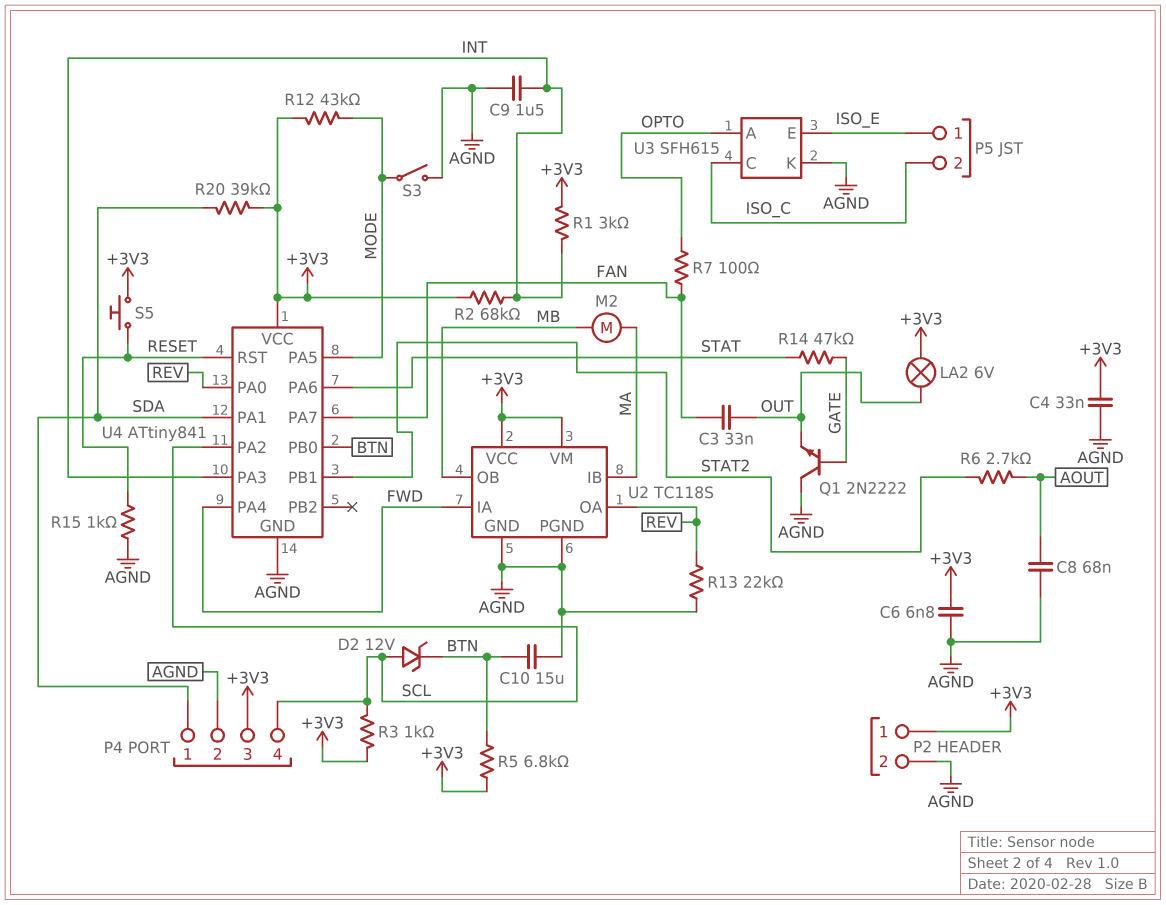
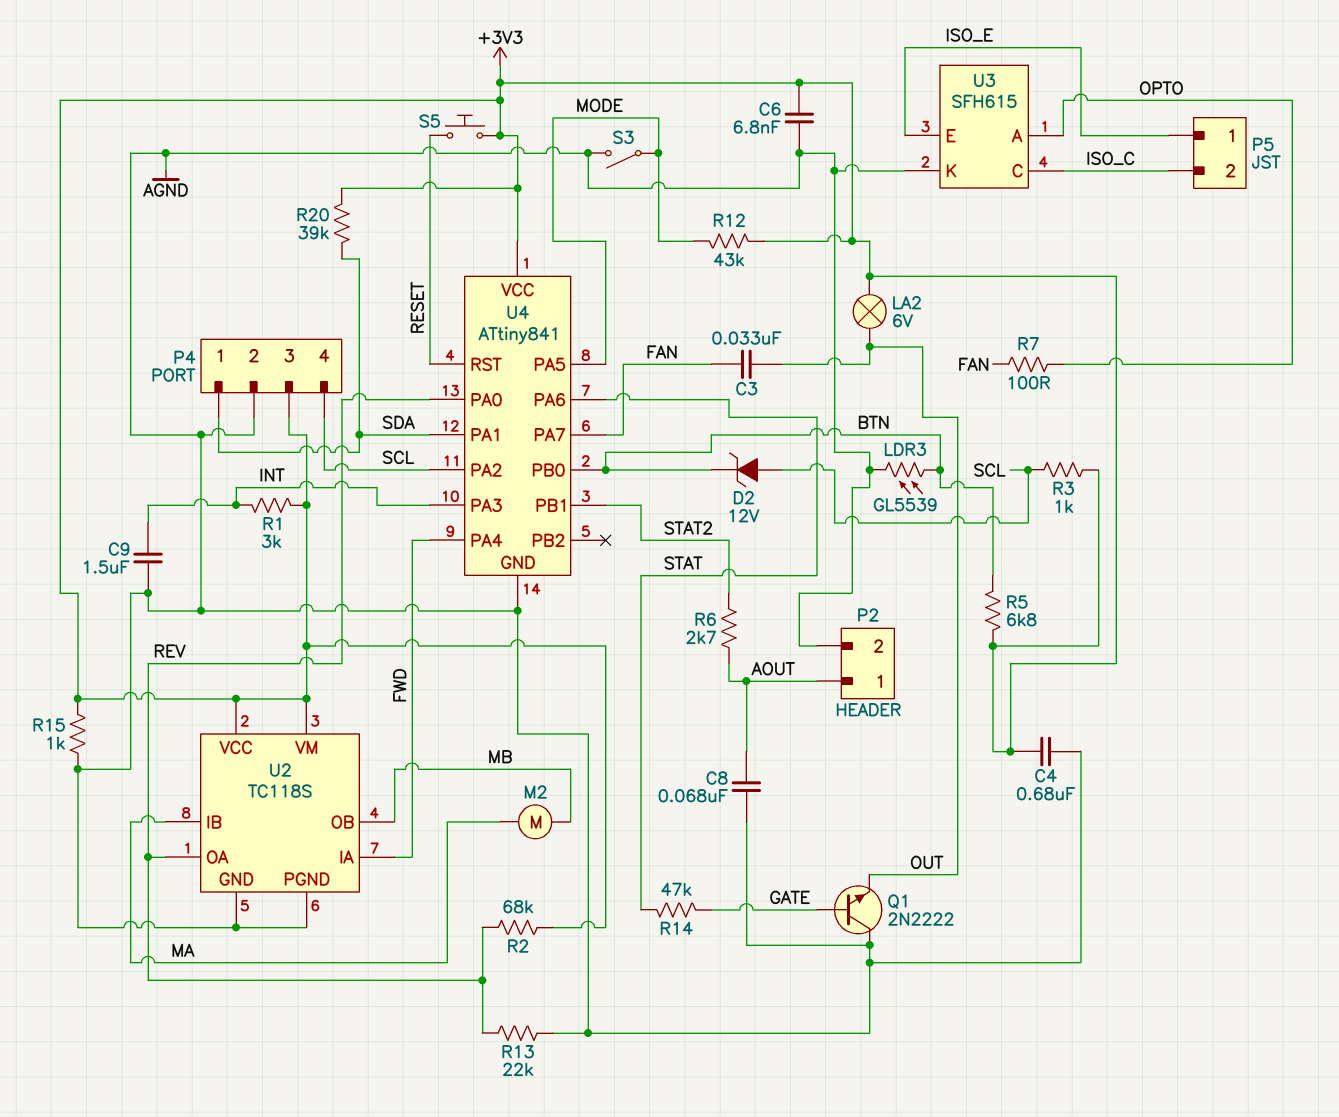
C4: 33nF (+3V3, AGND) -> 680nF (+3V3, AGND)
C10: 15uF (AGND, BTN) -> none
LDR3: none -> GL5539 (AGND, BTN)
P2 pin 1: +3V3 -> AOUT
R2: 68k (+3V3, INT) -> 68k (+3V3, REV)
R15: 1k (AGND, RESET) -> 1k (+3V3, AGND)

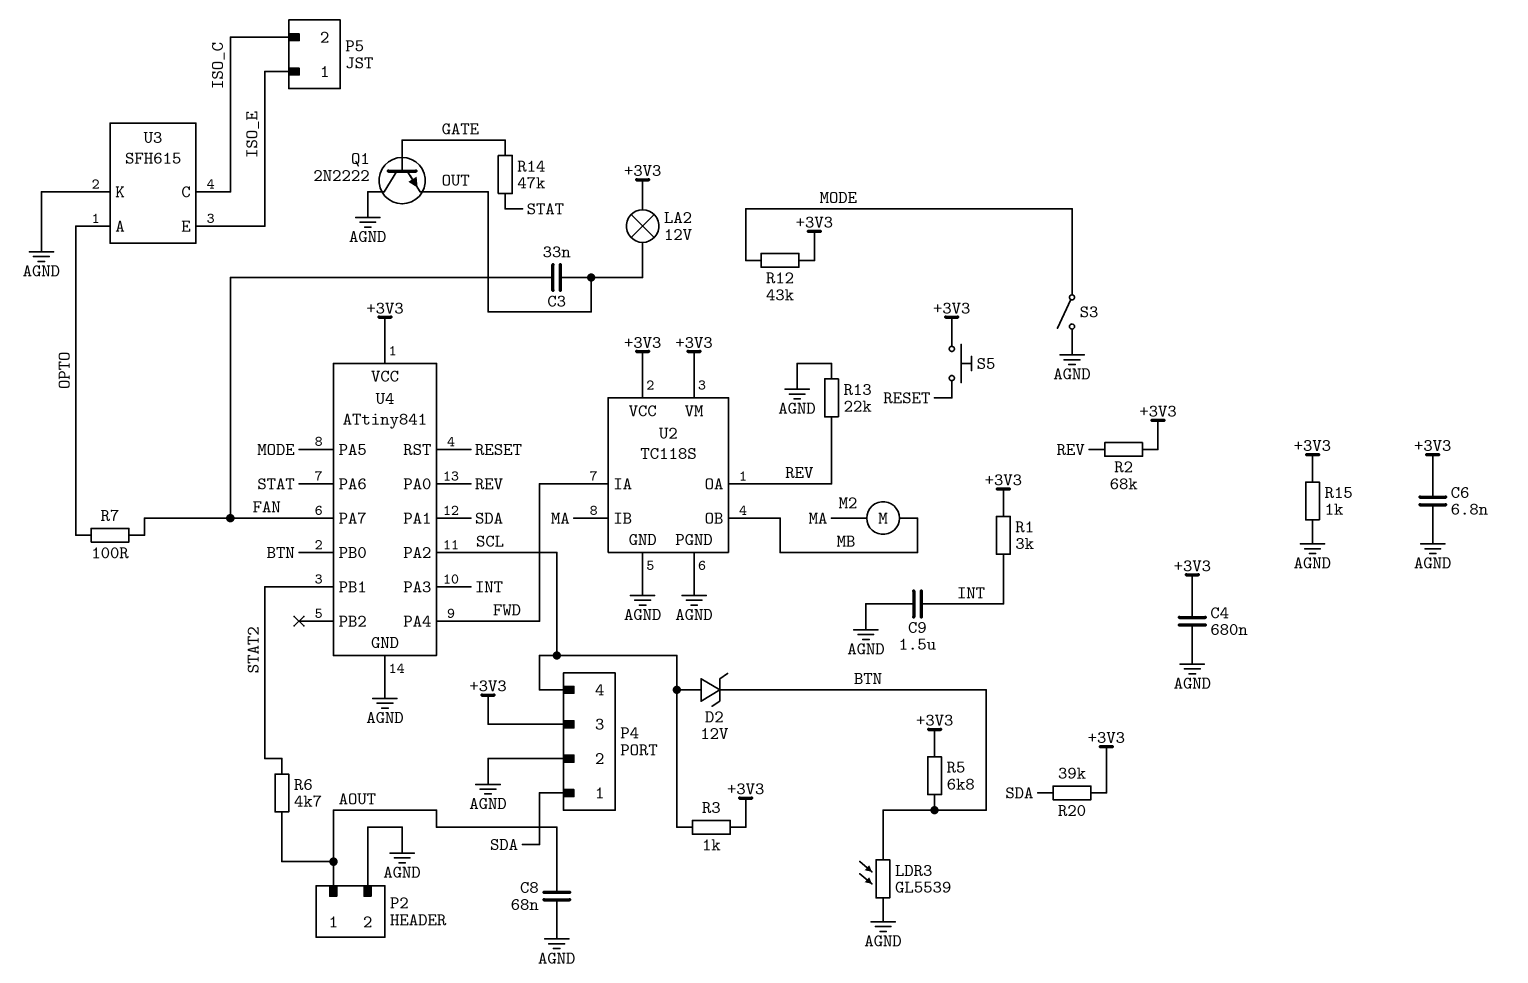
LA2: lamp 6V (+3V3, OUT) -> lamp 12V (+3V3, OUT)
R6: 2.7k (AOUT, STAT2) -> 4.7k (AOUT, STAT2)

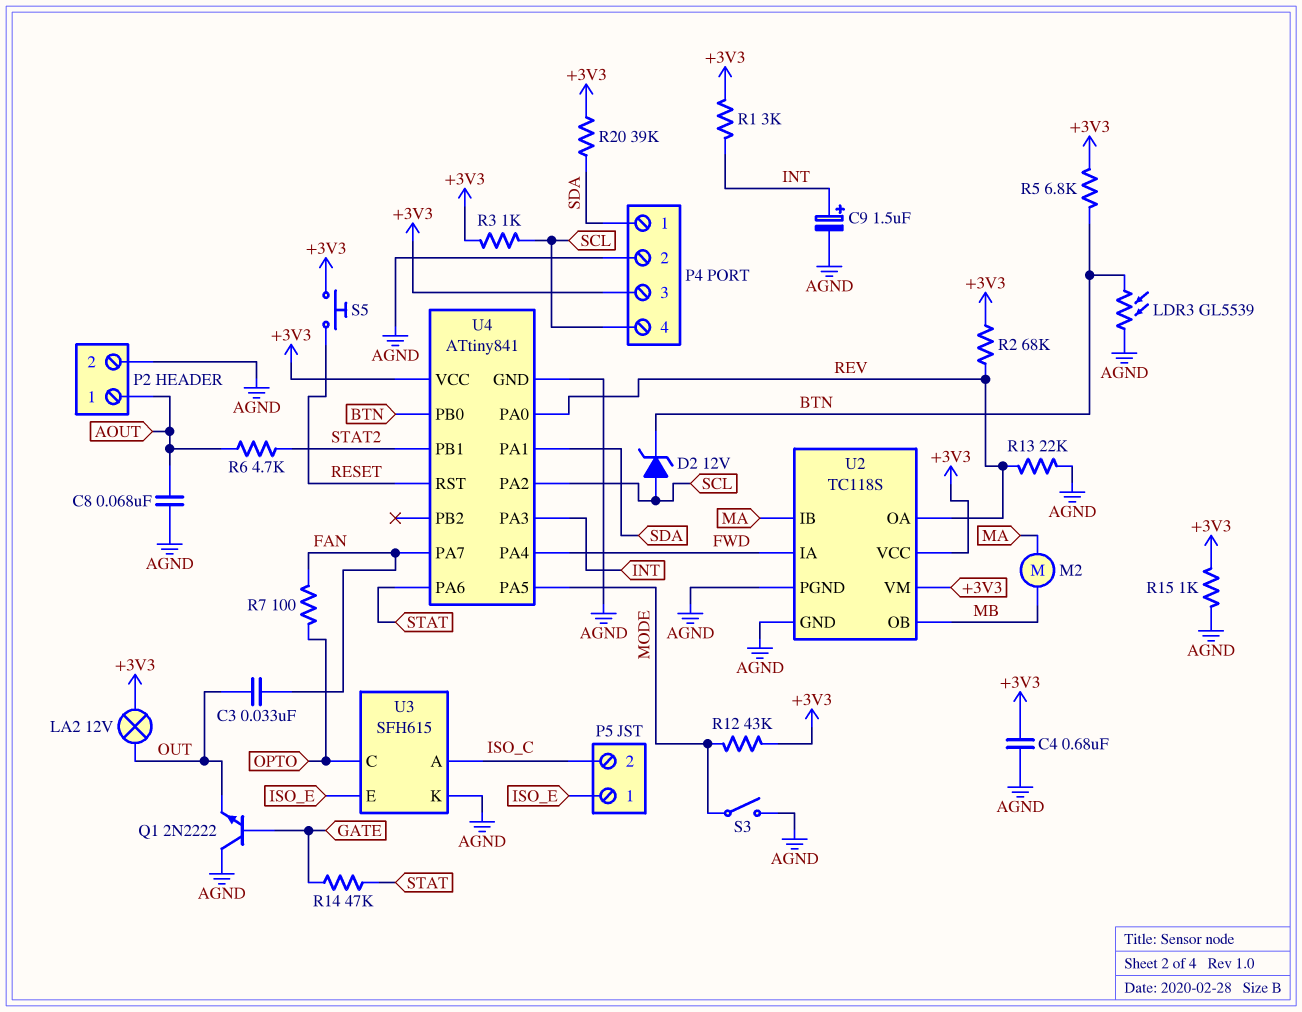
C6: 6.8nF (+3V3, AGND) -> none
C9: 1.5uF (AGND, INT) -> 1.5uF (plus INT, minus AGND)
U3 pin A: OPTO -> ISO_C
U3 pin C: ISO_C -> OPTO

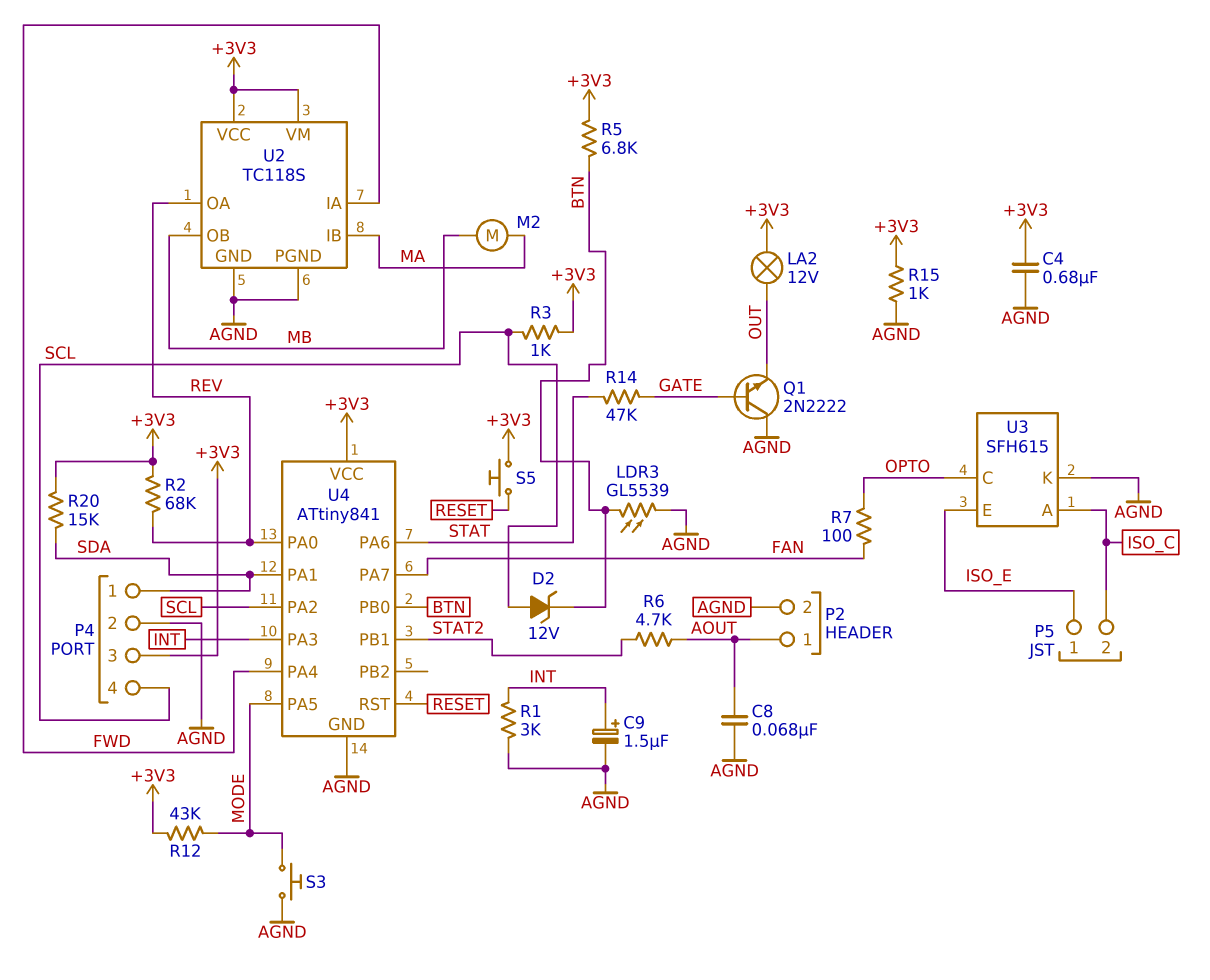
C3: 33nF (FAN, OUT) -> none
R1: 3k (+3V3, INT) -> 3k (AGND, INT)
R13: 22k (AGND, REV) -> none
R20: 39k (+3V3, SDA) -> 15k (+3V3, SDA)
S3: switch (AGND, MODE) -> button (AGND, MODE)

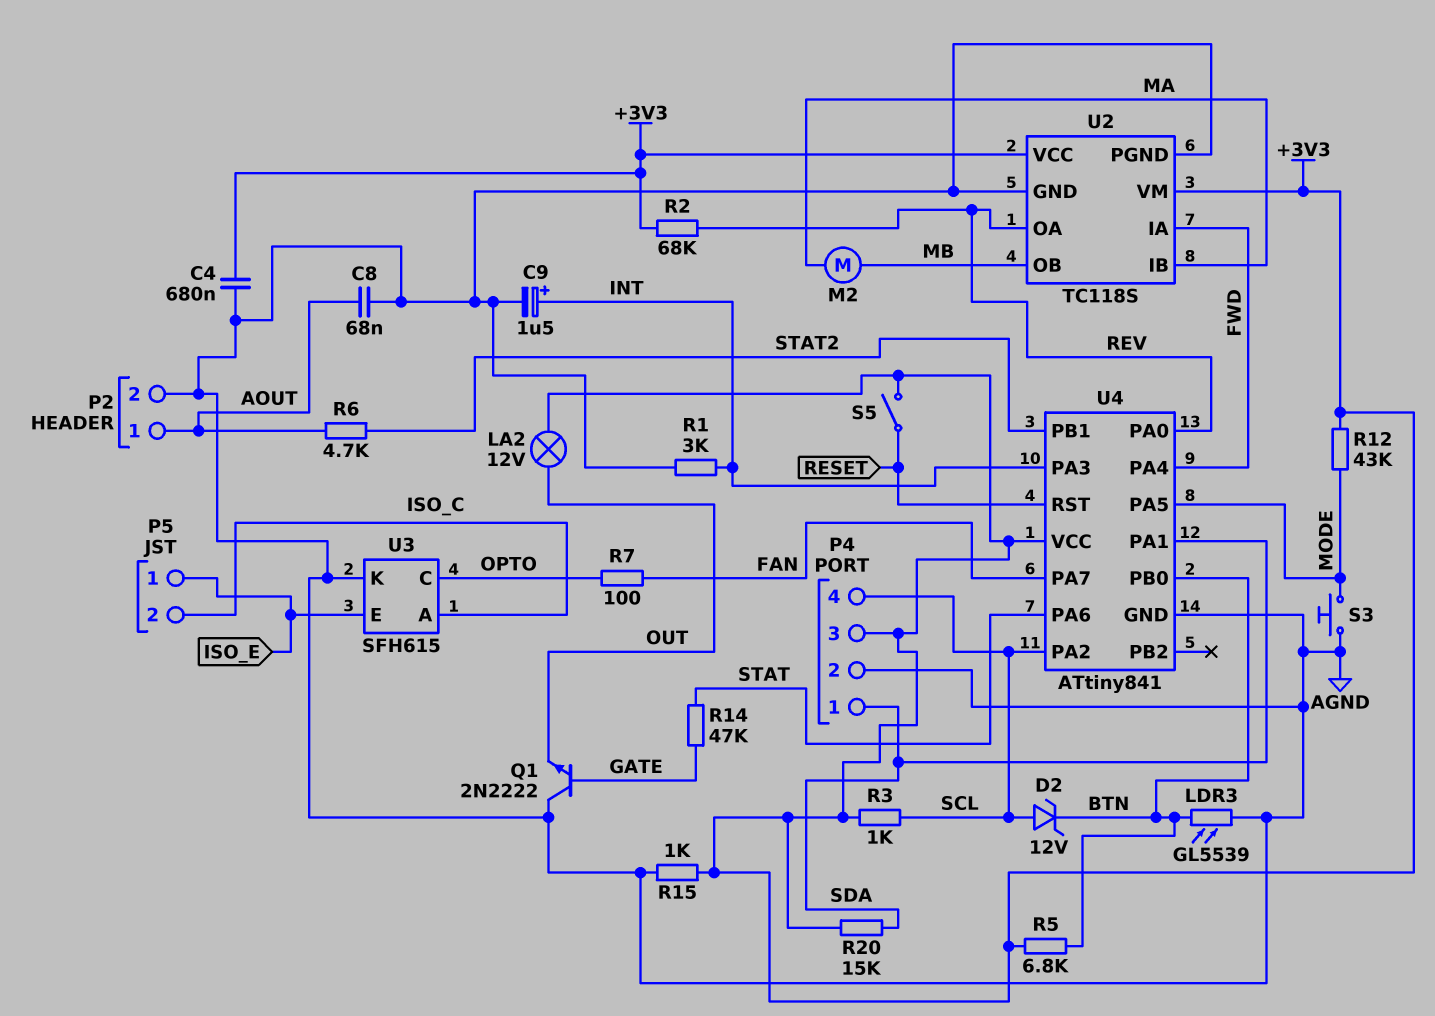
S5: button (+3V3, RESET) -> switch (+3V3, RESET)

